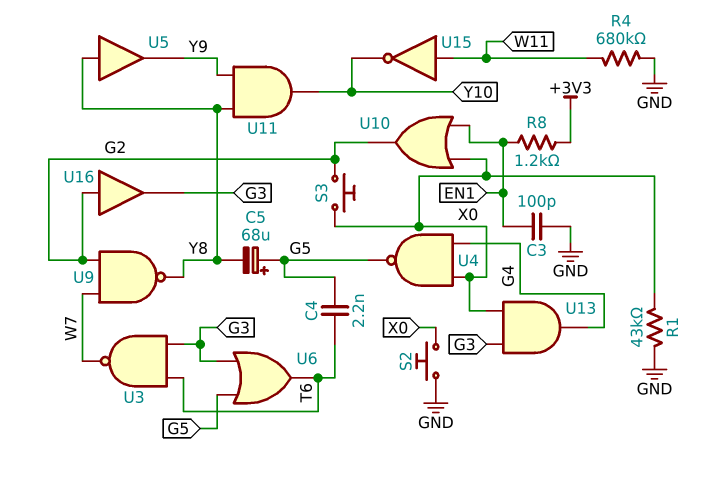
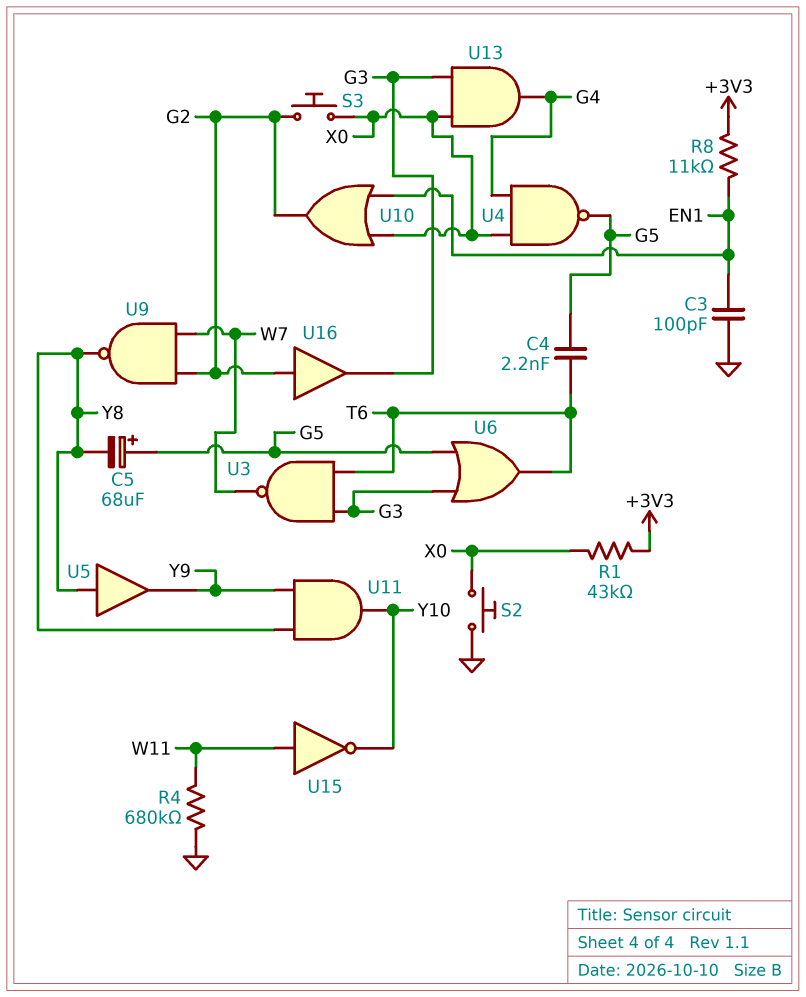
R1: 43k (GND, X0) -> 43k (+3V3, X0)
R8: 1.2k (+3V3, EN1) -> 11k (+3V3, EN1)

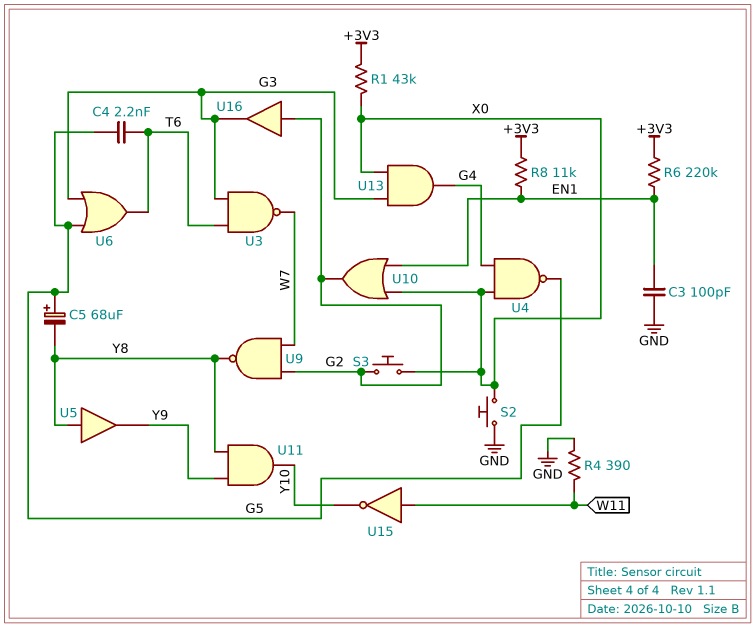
R4: 680k (GND, W11) -> 390 (GND, W11)
R6: none -> 220k (+3V3, EN1)

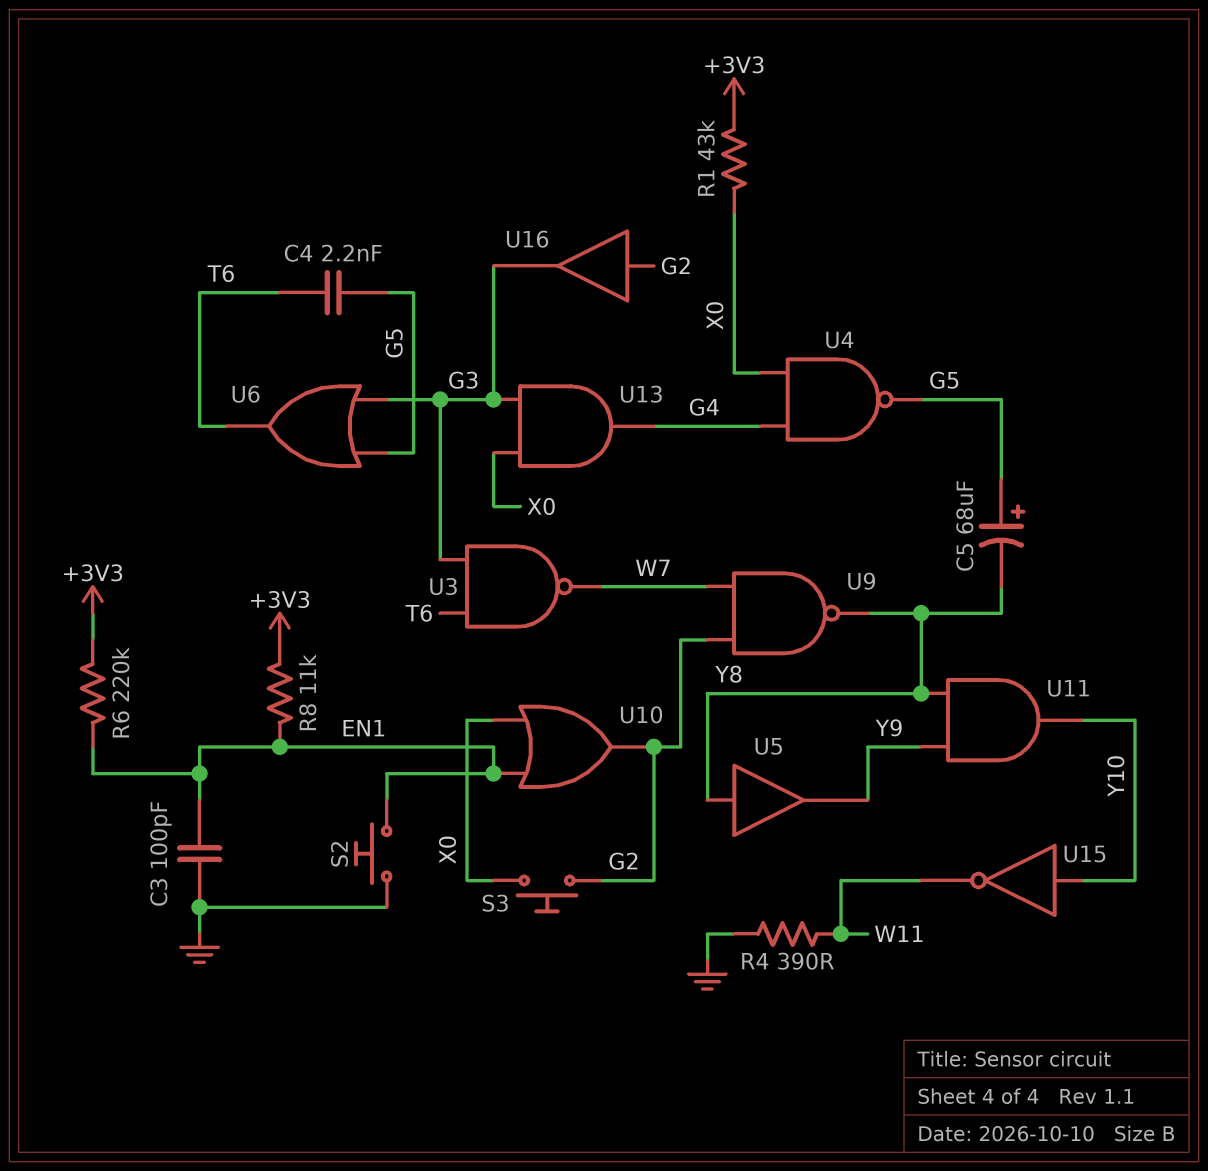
S2: button (GND, X0) -> button (EN1, GND)
U15: NOT (in W11, out Y10) -> NOT (in Y10, out W11)

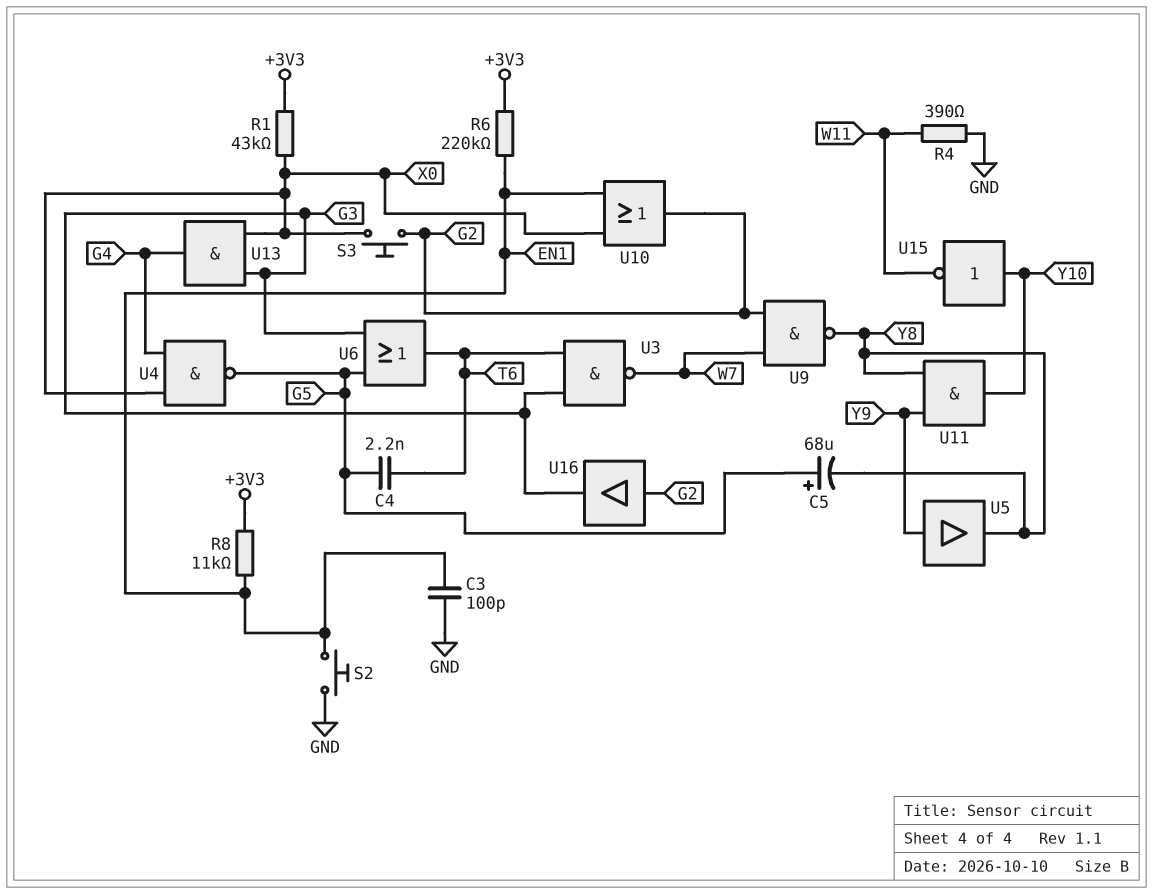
U5: buffer (in Y8, out Y9) -> buffer (in Y9, out Y8)

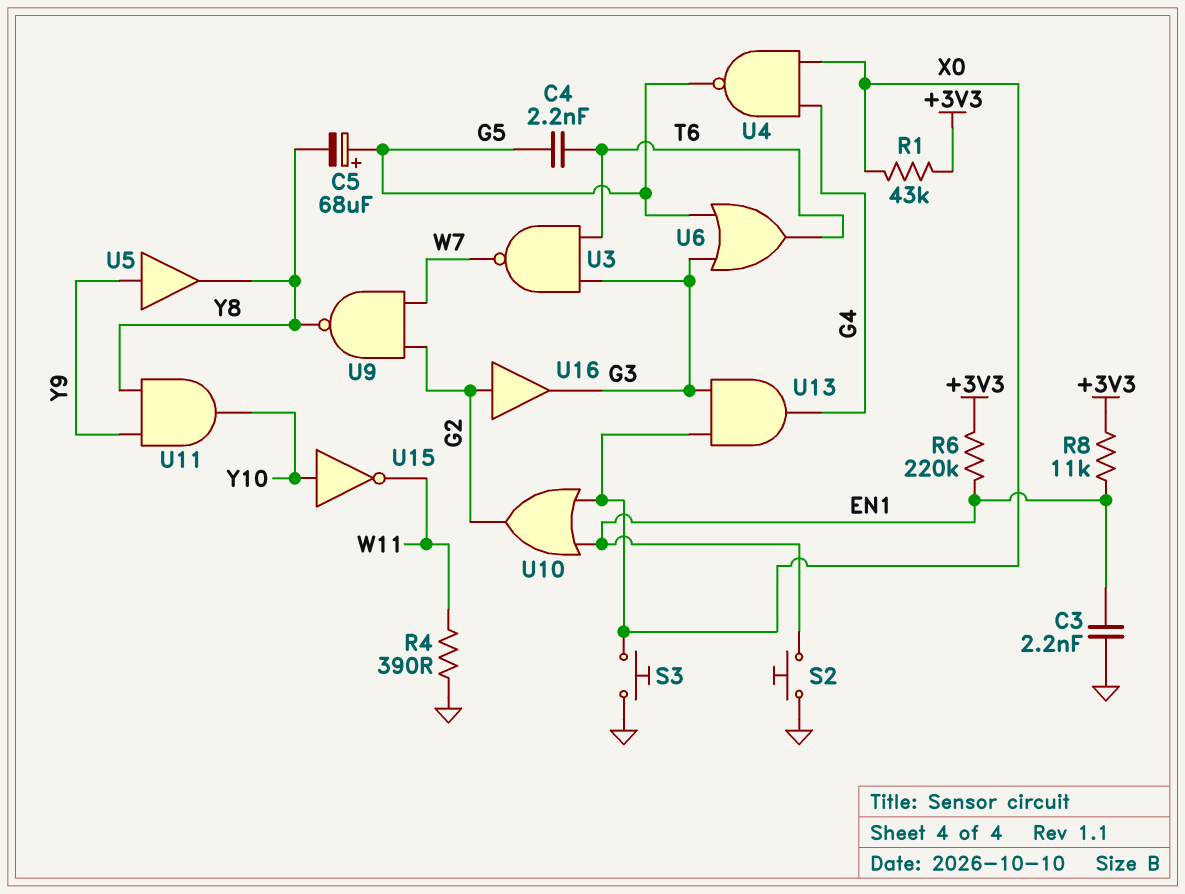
C3: 100pF (EN1, GND) -> 2.2nF (EN1, GND)
S3: button (G2, X0) -> button (GND, X0)

